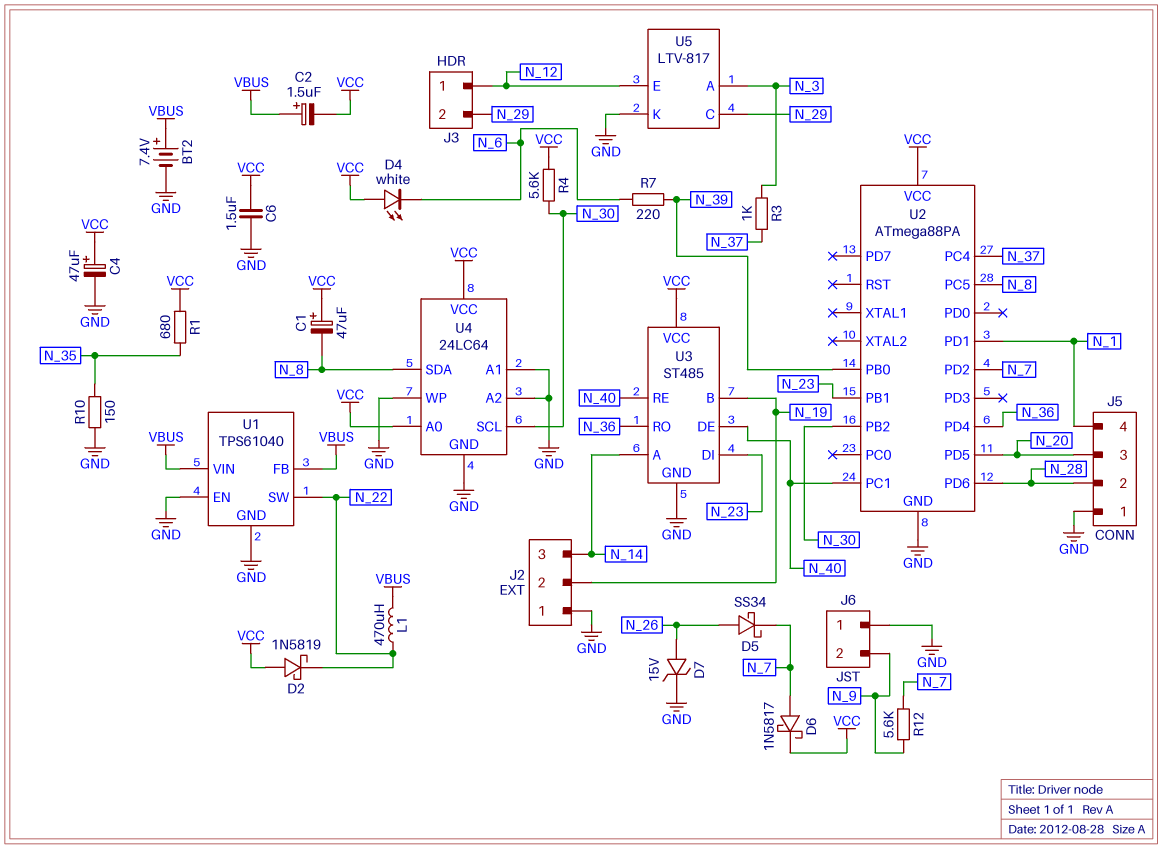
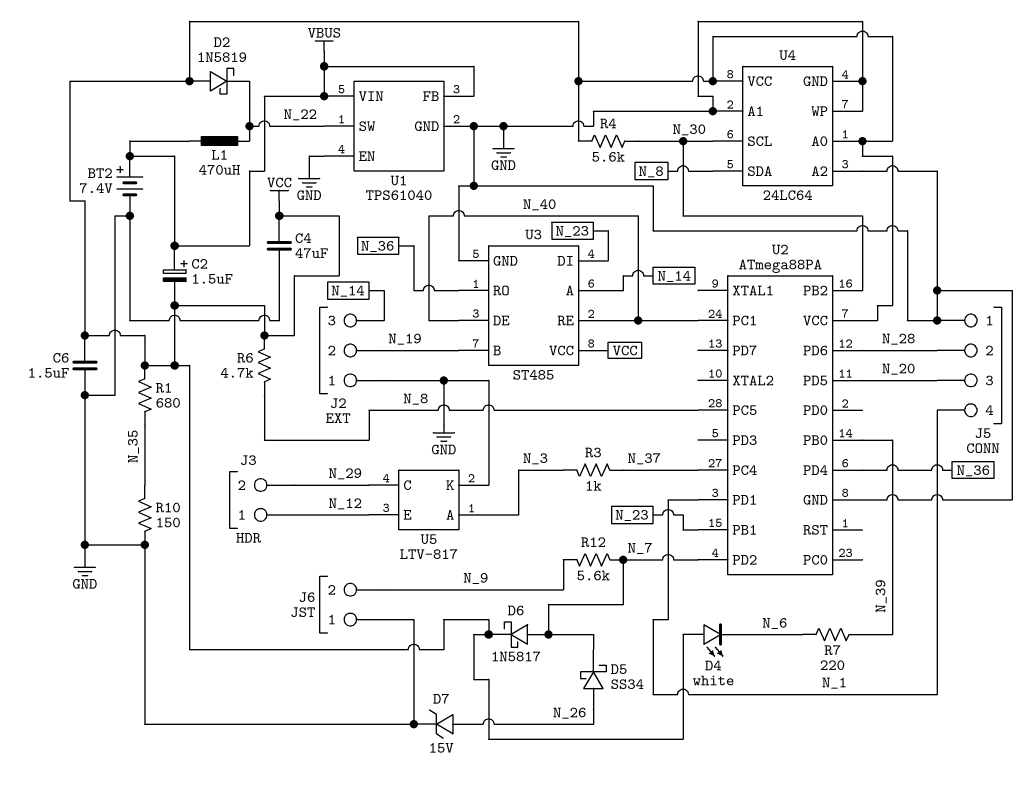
C1: 47uF (plus VCC, minus N_8) -> none
C4: 47uF (plus VCC, minus GND) -> 47uF (GND, VCC)
R6: none -> 4.7k (N_8, VCC)

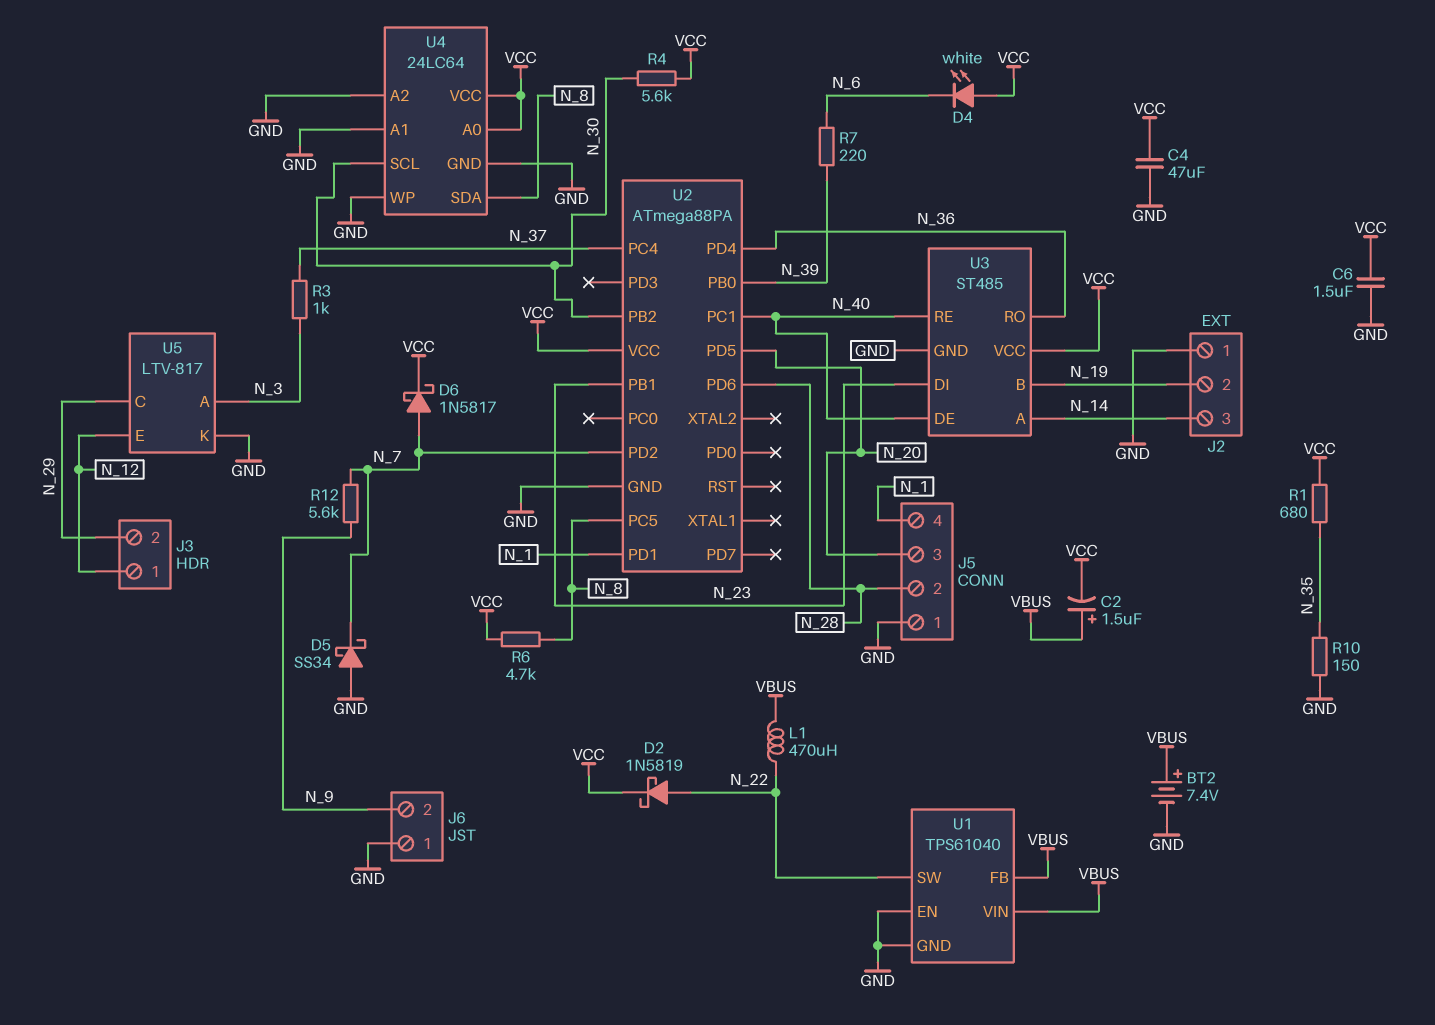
D2: schottky 1N5819 (A VCC, K N_22) -> schottky 1N5819 (A N_22, K VCC)
D5: schottky SS34 (A N_26, K N_7) -> schottky SS34 (A GND, K N_7)
D7: zener 15V (A N_26, K GND) -> none

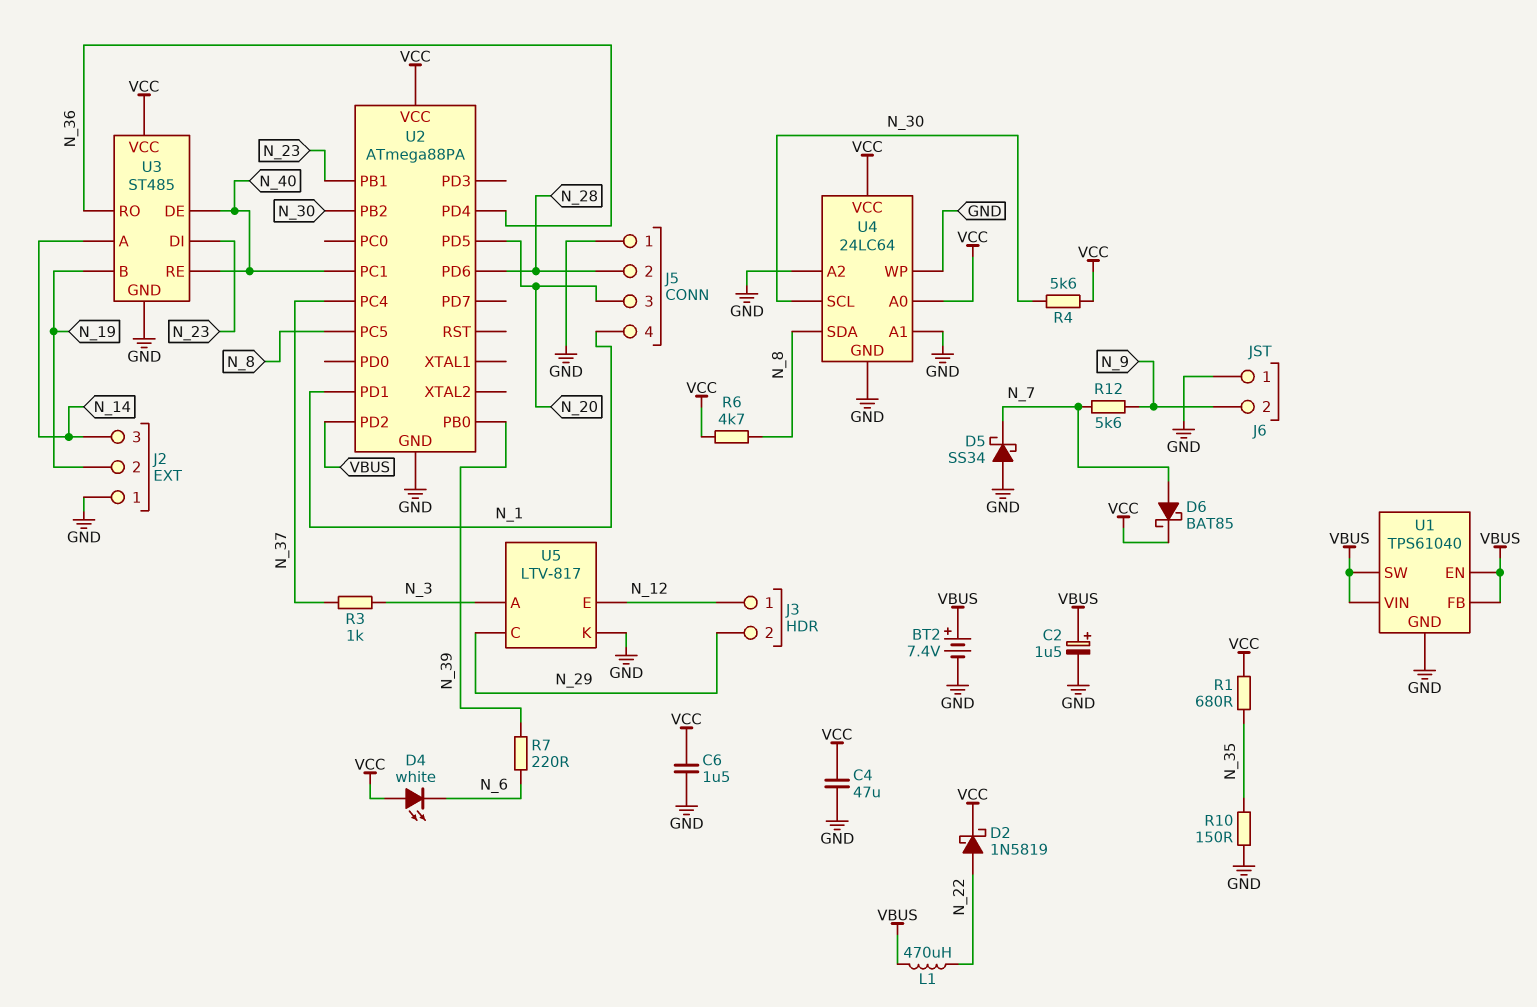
C2: 1.5uF (plus VBUS, minus VCC) -> 1.5uF (plus VBUS, minus GND)
D6: schottky 1N5817 (A N_7, K VCC) -> schottky BAT85 (A N_7, K VCC)
U1 pin EN: GND -> VBUS
U1 pin SW: N_22 -> VBUS
U2 pin PD2: N_7 -> VBUS

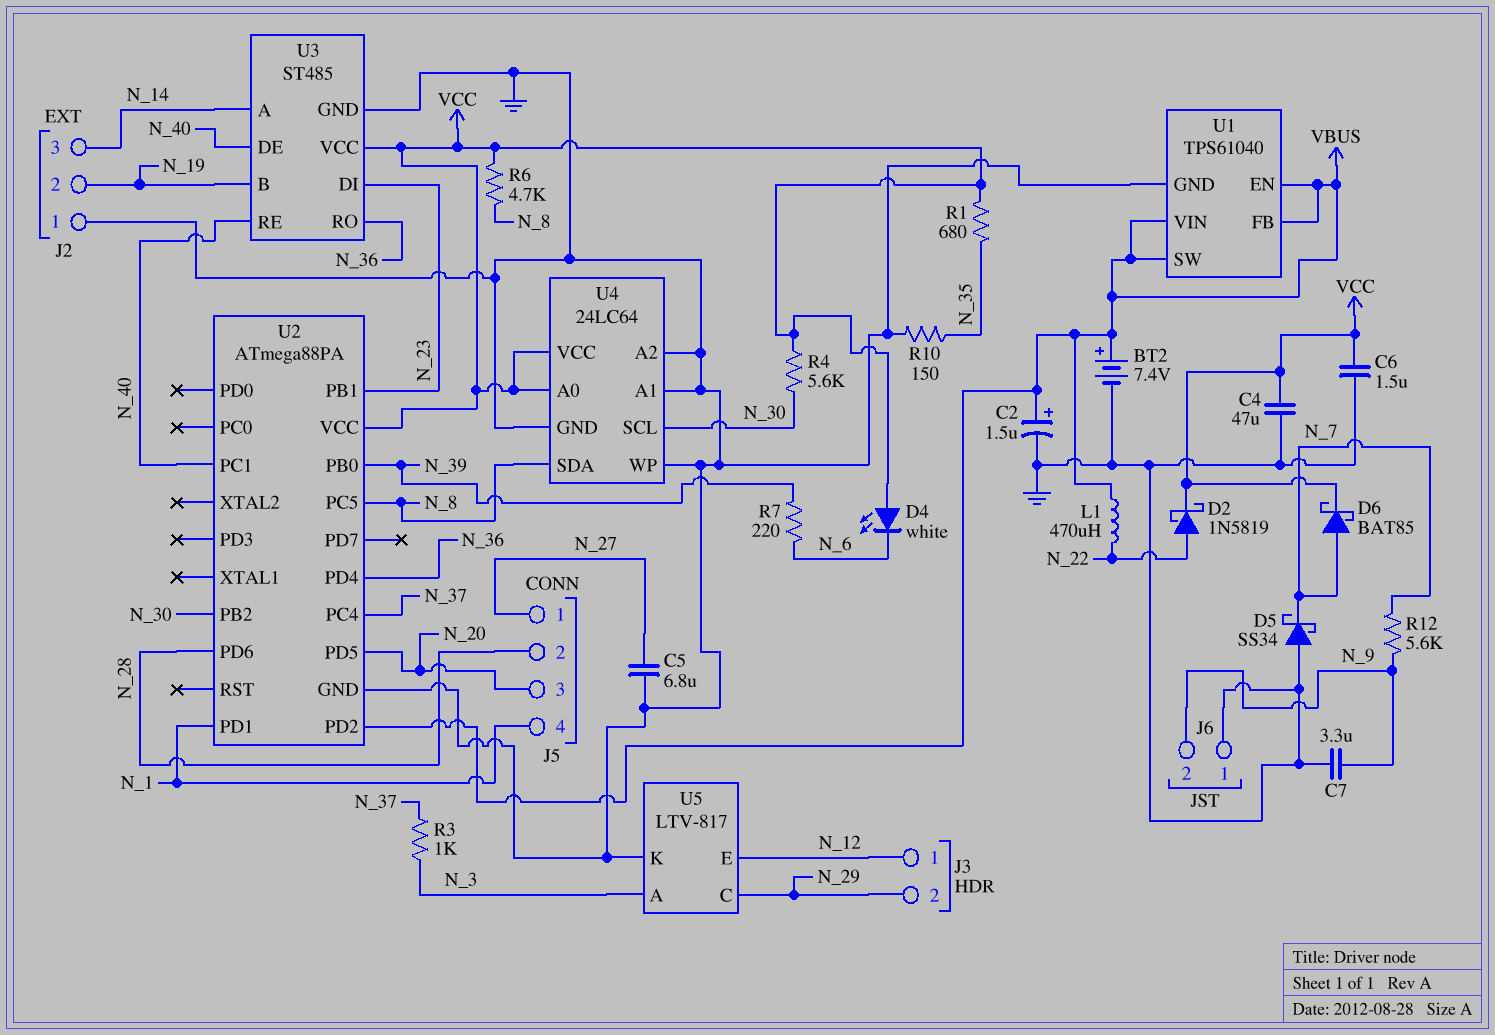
C5: none -> 6.8uF (GND, N_27)
C7: none -> 3.3uF (GND, N_9)
J5 pin 1: GND -> N_27

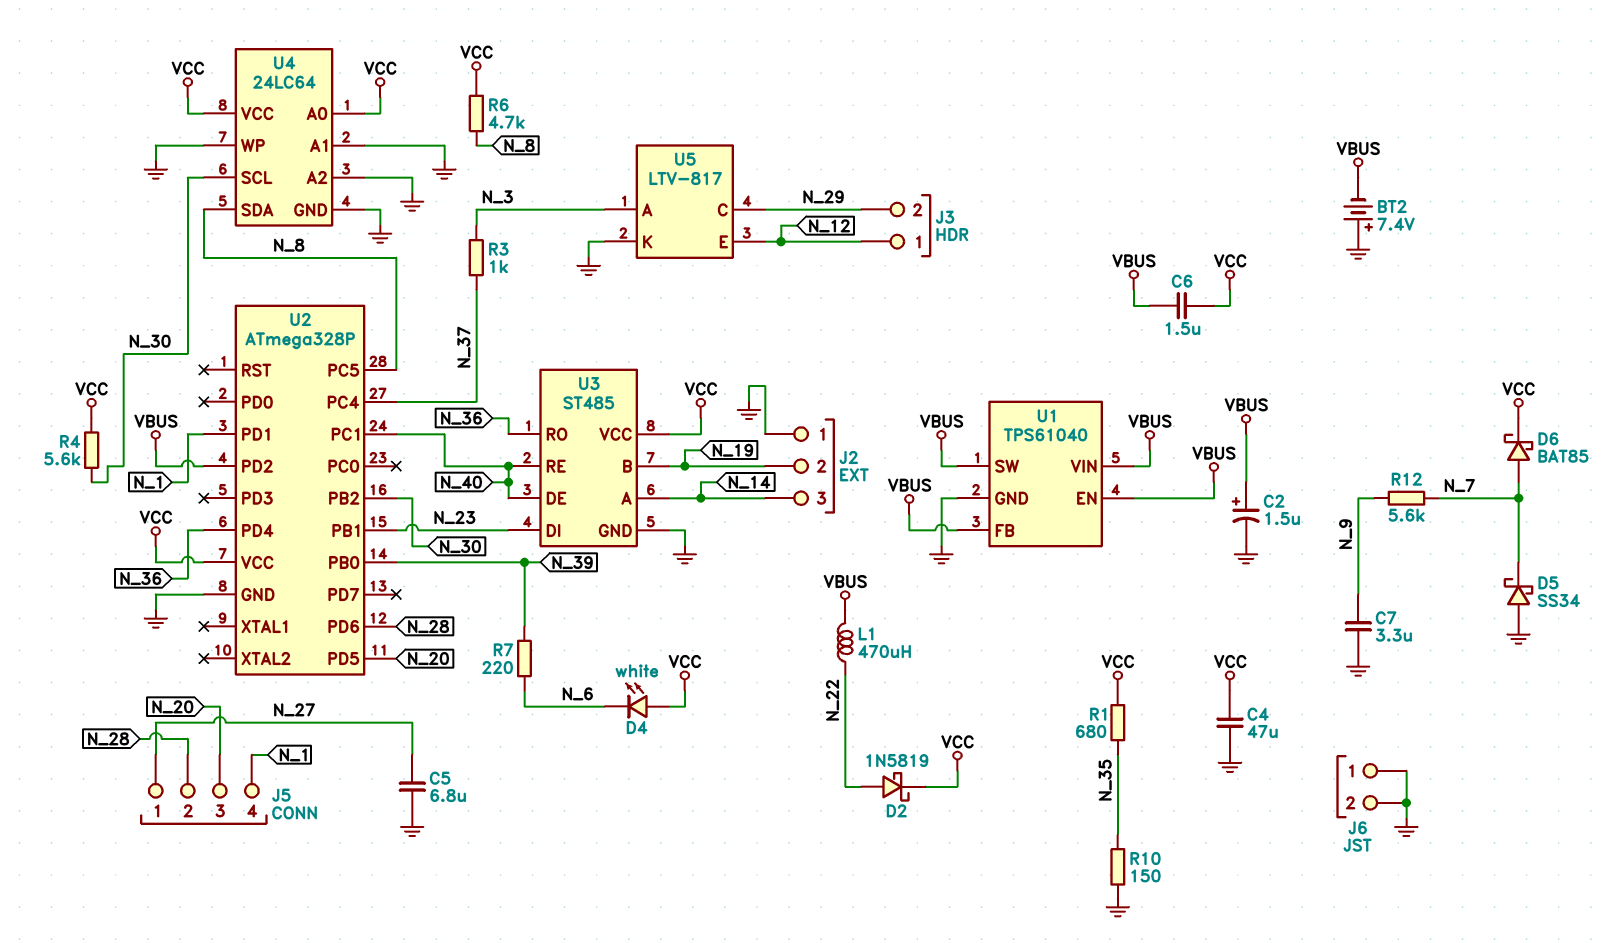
BT2: 7.4V (plus VBUS, minus GND) -> 7.4V (plus GND, minus VBUS)
C6: 1.5uF (GND, VCC) -> 1.5uF (VBUS, VCC)
J6 pin 2: N_9 -> GND
U2: ATmega88PA -> ATmega328P

